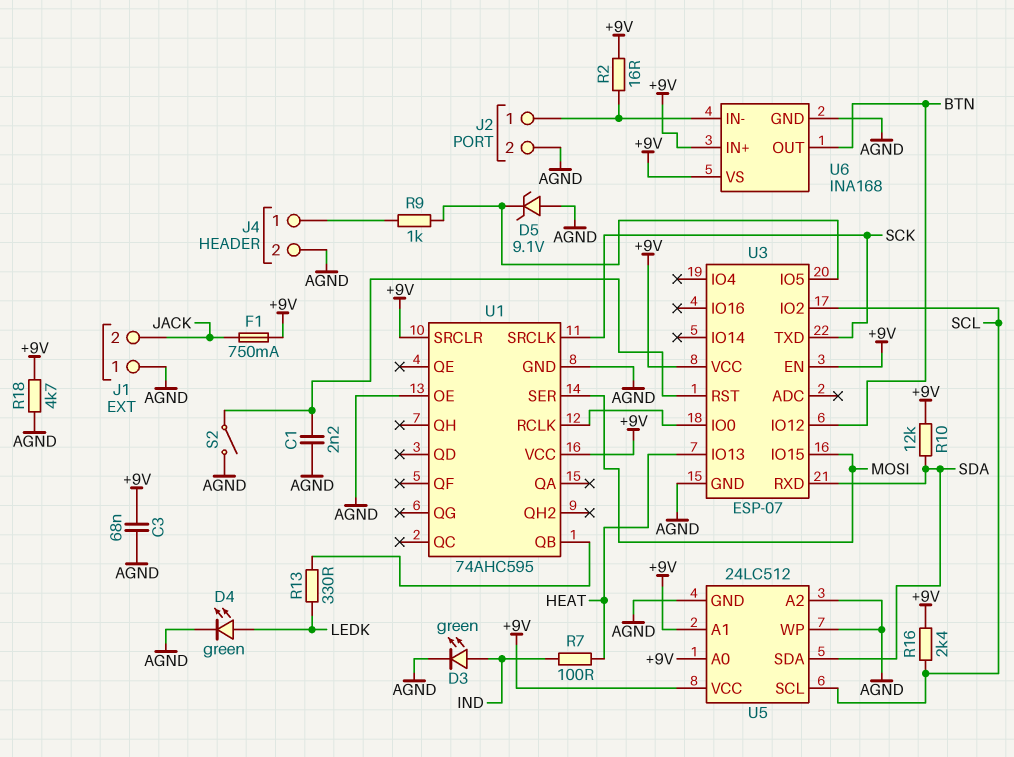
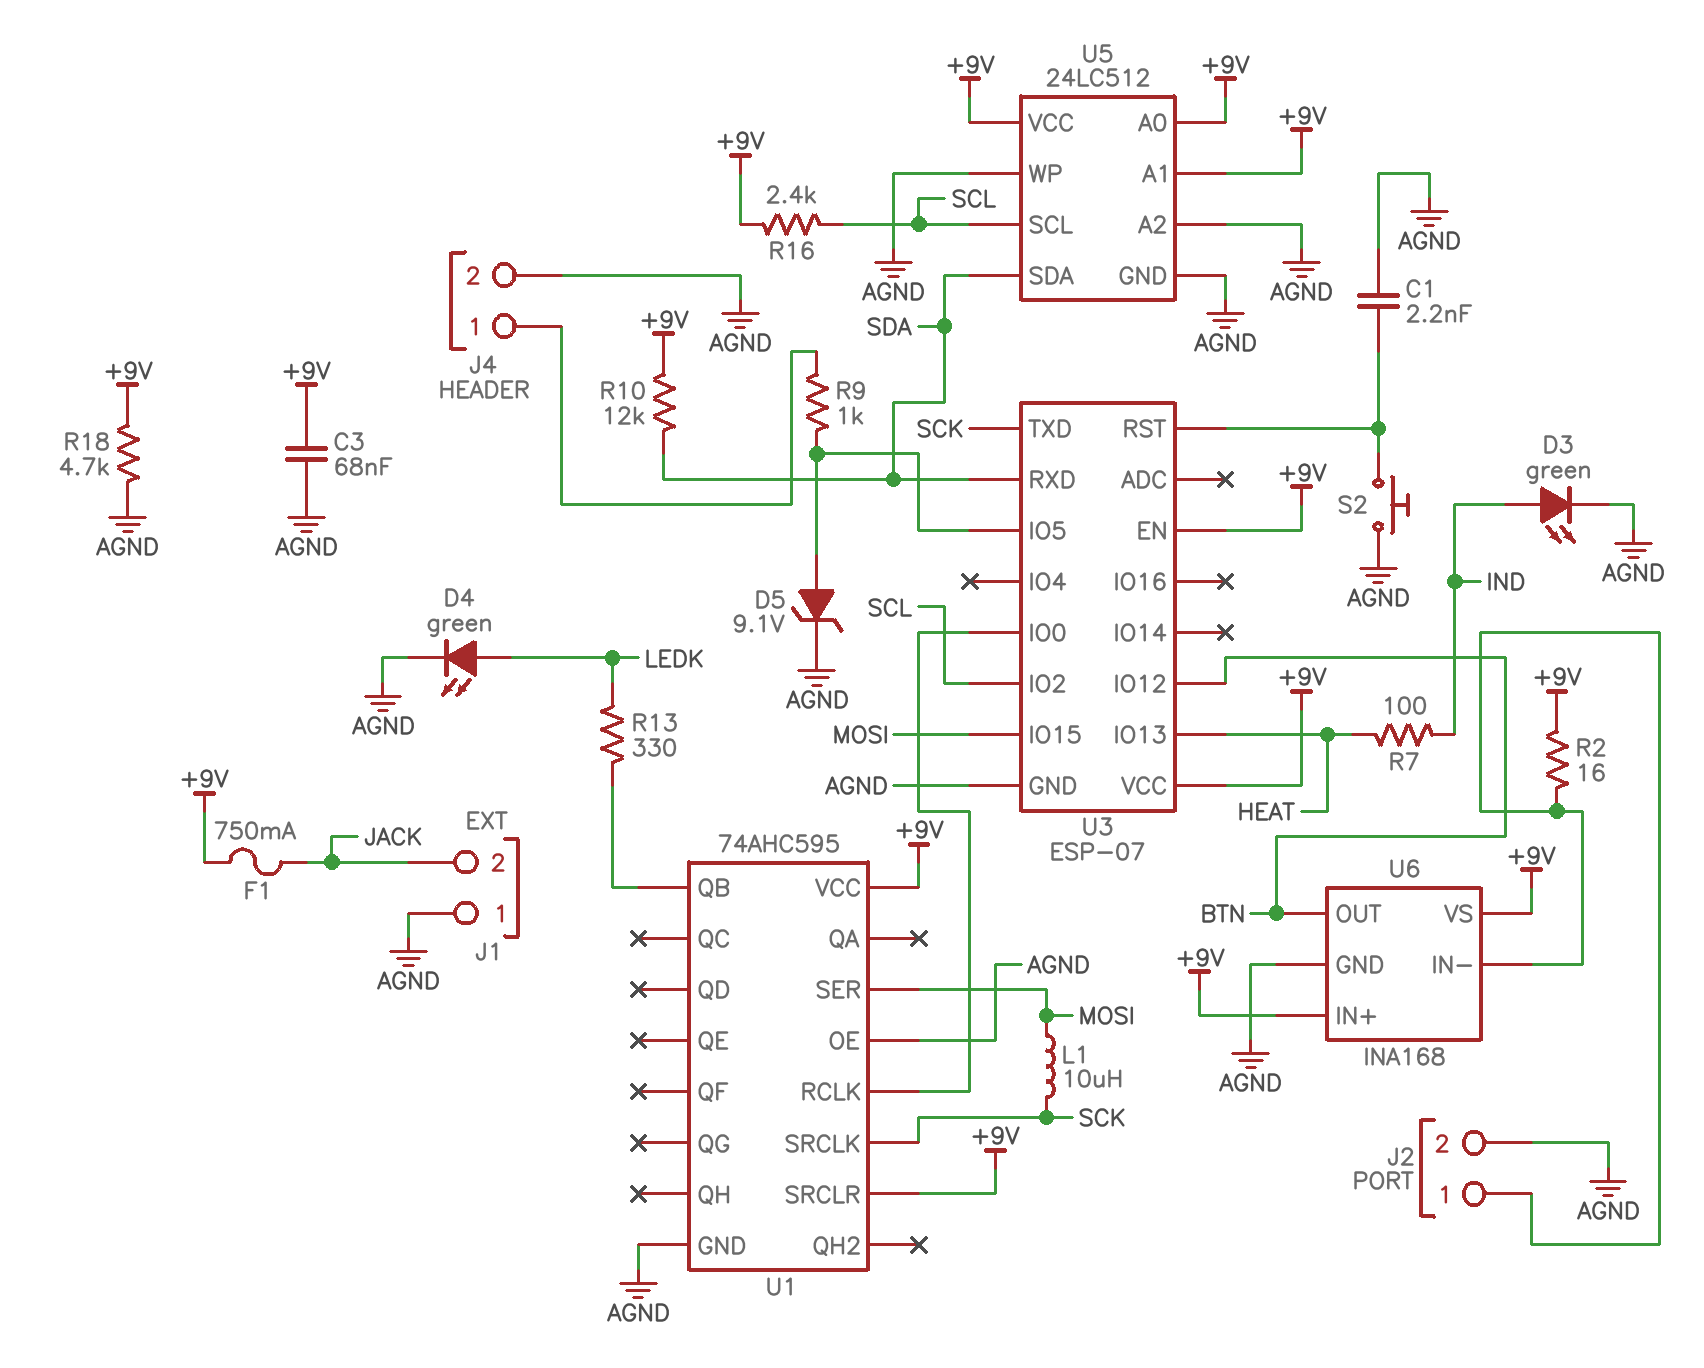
D5: zener 9.1V (A AGND, K U3/IO5) -> zener 9.1V (A U3/IO5, K AGND)
L1: none -> 10uH (MOSI, SCK)
S2: switch (AGND, U3/RST) -> button (AGND, U3/RST)

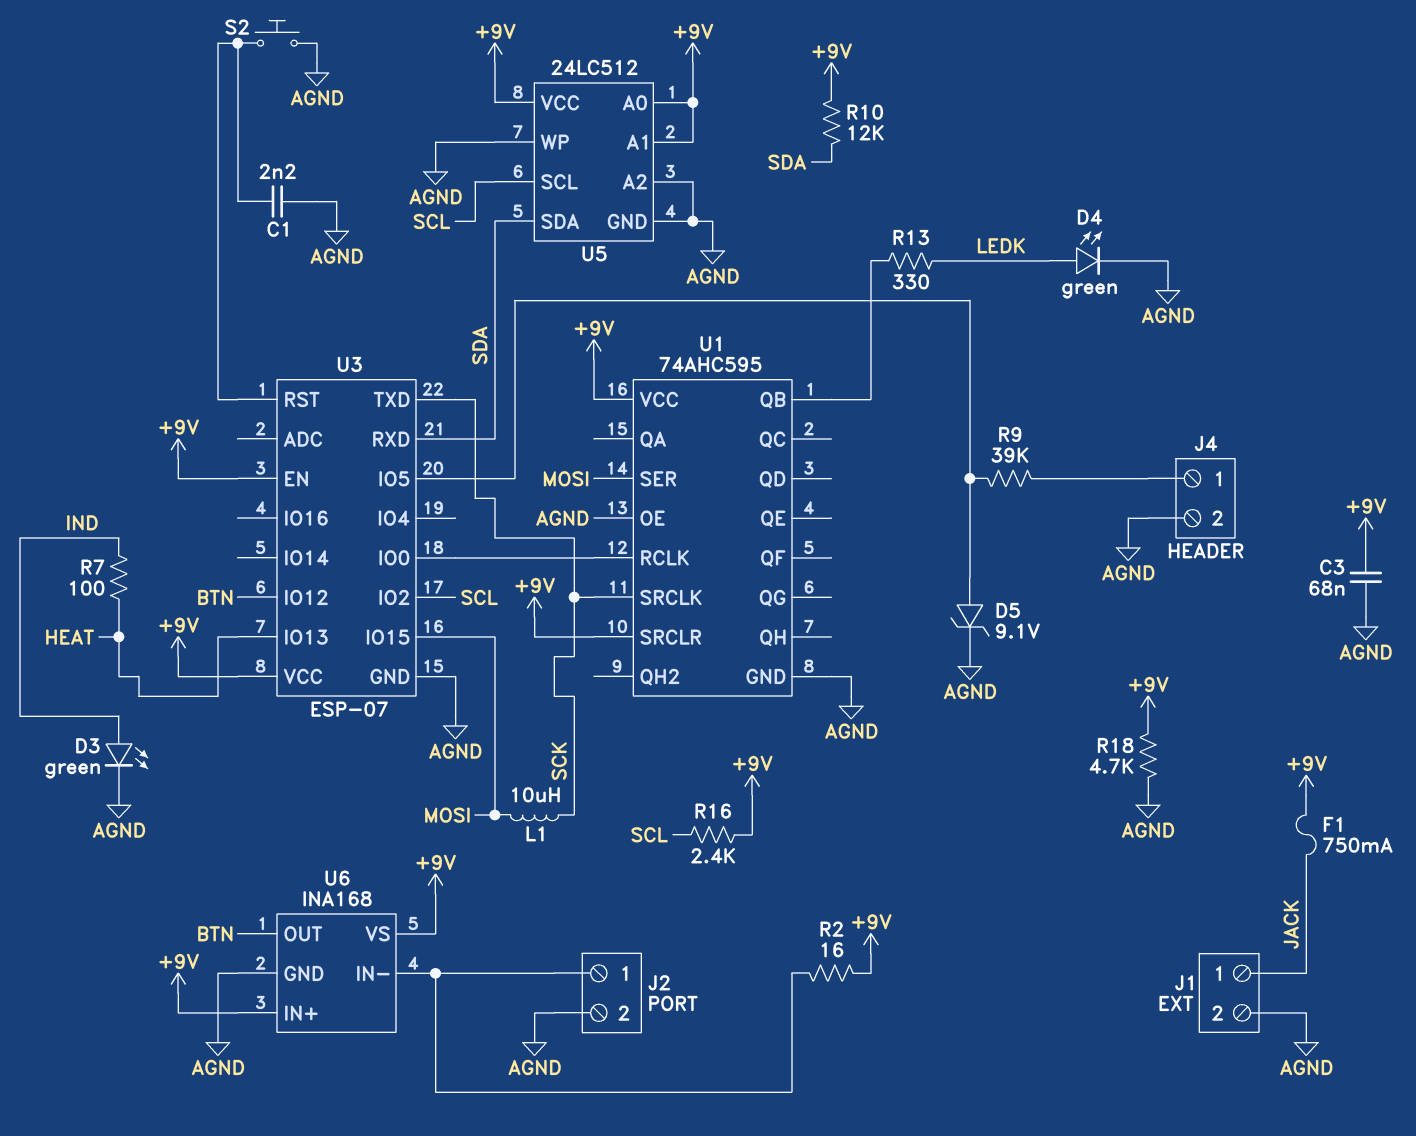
J1 pin 1: AGND -> JACK
J1 pin 2: JACK -> AGND
R9: 1k (J4/1, U3/IO5) -> 39k (J4/1, U3/IO5)

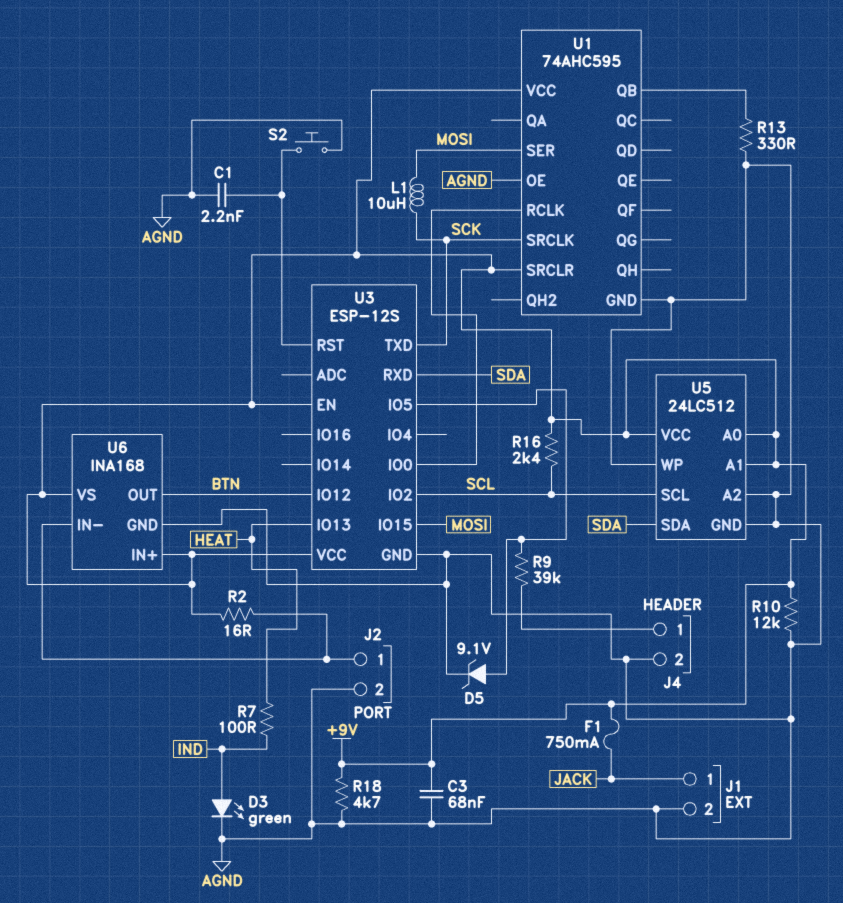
D4: LED green (A LEDK, K AGND) -> none
R10: 12k (+9V, SDA) -> 12k (+9V, AGND)
R13: 330 (LEDK, U1/QB) -> 330 (AGND, U1/QB)
U3: ESP-07 -> ESP-12S

